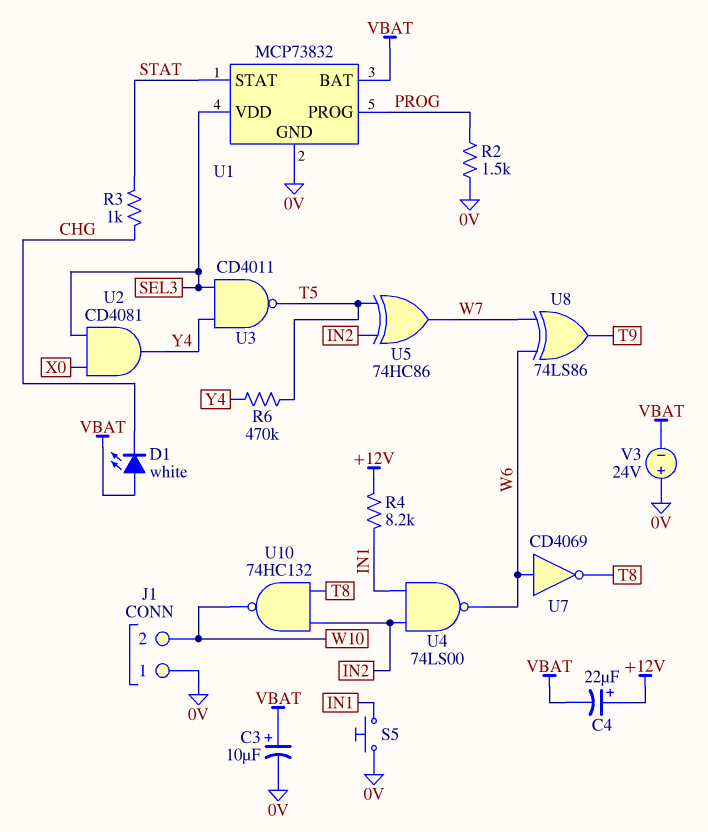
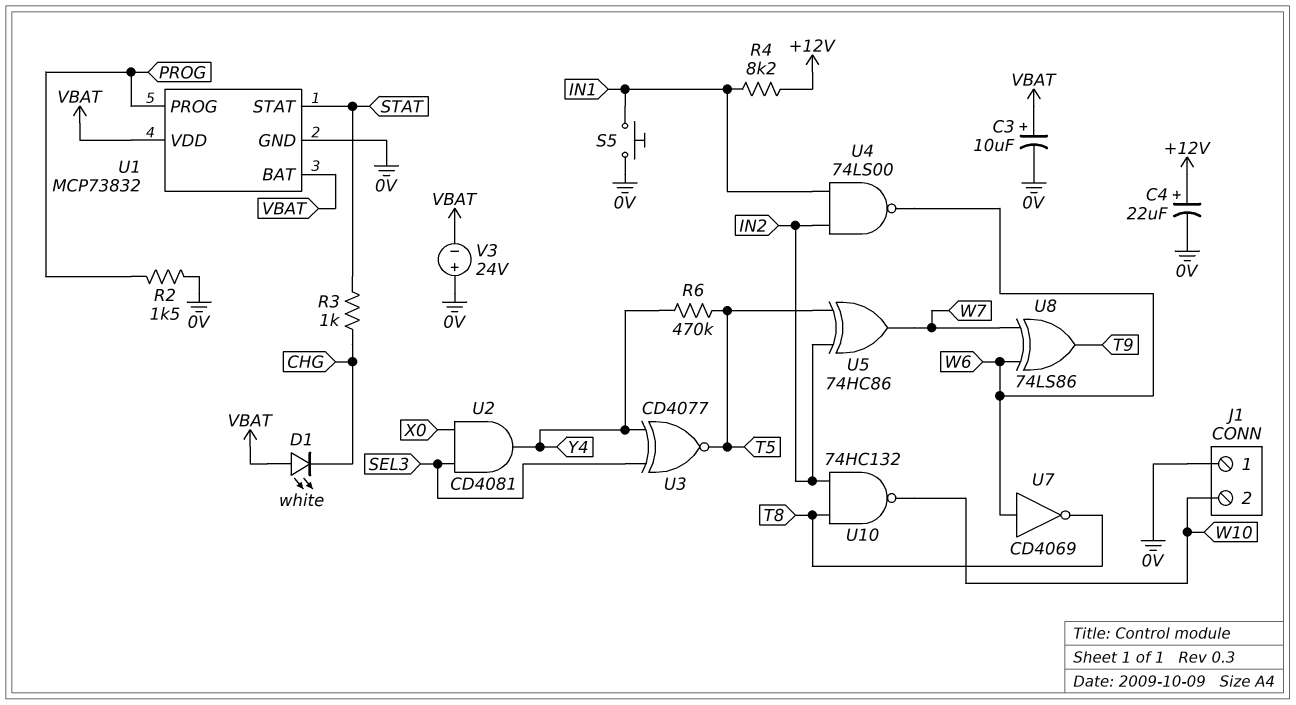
C4: 22uF (plus +12V, minus VBAT) -> 22uF (plus +12V, minus 0V)
U1 pin VDD: SEL3 -> VBAT
U3: NAND CD4011 (in SEL3, in Y4, out T5) -> XNOR CD4077 (in SEL3, in Y4, out T5)

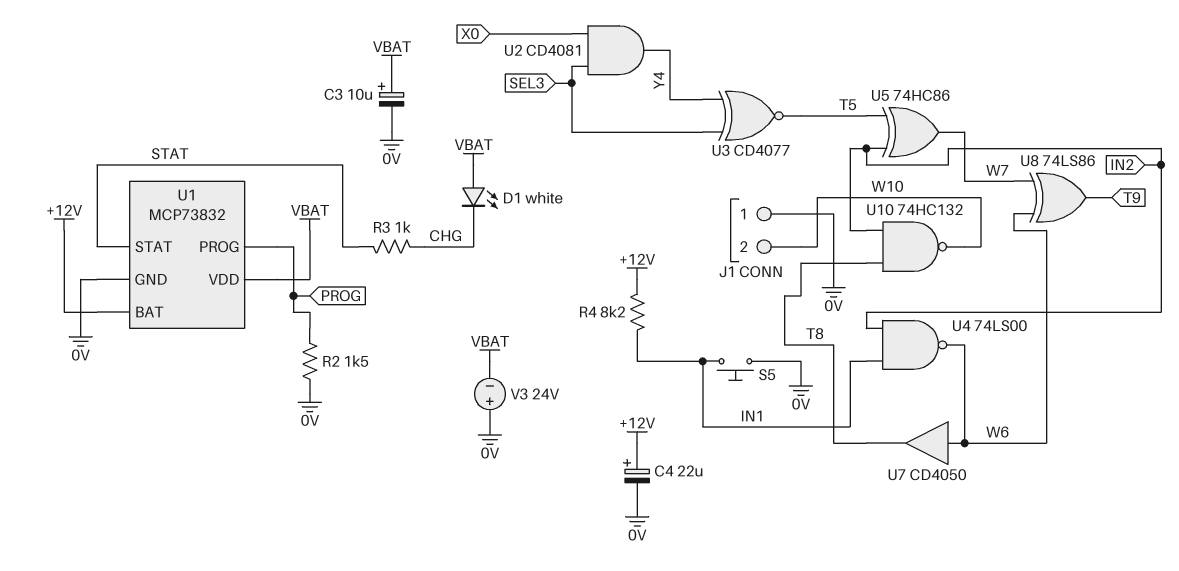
R6: 470k (T5, Y4) -> none
U1 pin BAT: VBAT -> +12V
U7: NOT CD4069 (in W6, out T8) -> buffer CD4050 (in W6, out T8)

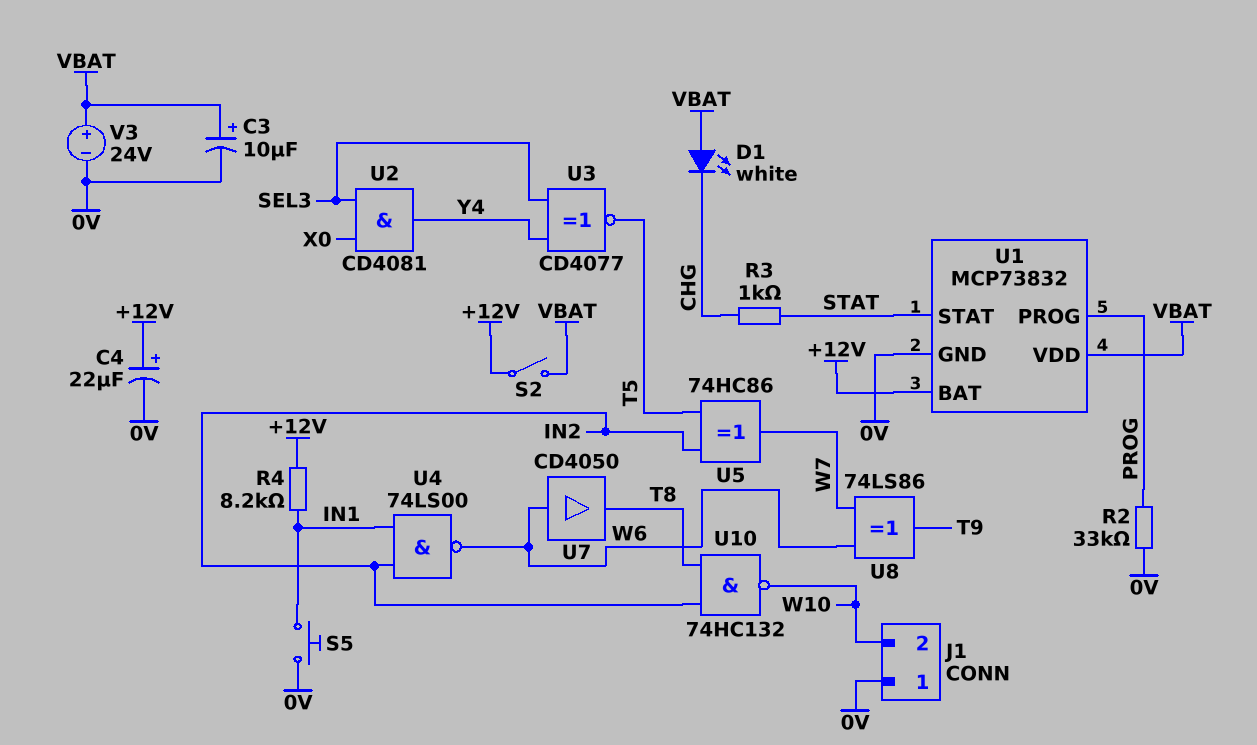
R2: 1.5k (0V, PROG) -> 33k (0V, PROG)
S2: none -> switch (+12V, VBAT)
V3: 24V (plus 0V, minus VBAT) -> 24V (plus VBAT, minus 0V)

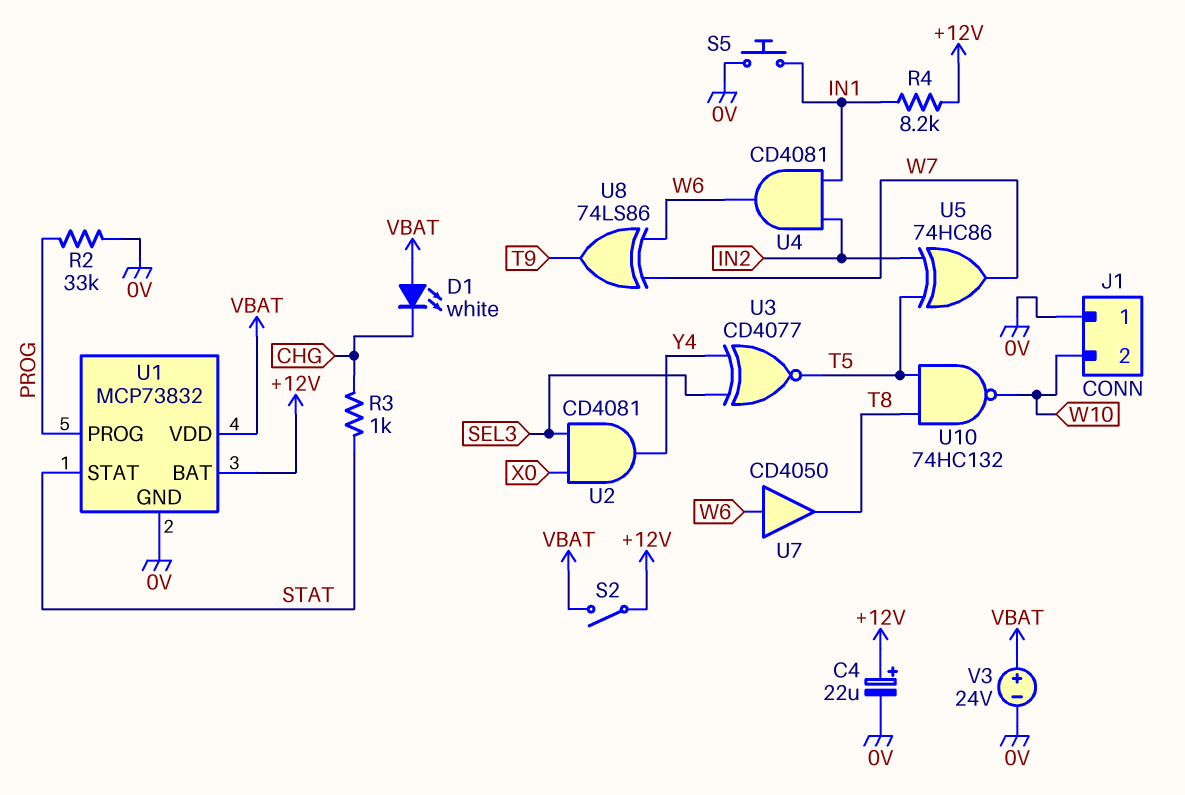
C3: 10uF (plus VBAT, minus 0V) -> none
U4: NAND 74LS00 (in IN1, in IN2, out W6) -> AND CD4081 (in IN1, in IN2, out W6)
U10: NAND 74HC132 (in IN2, in T8, out W10) -> NAND 74HC132 (in T5, in T8, out W10)

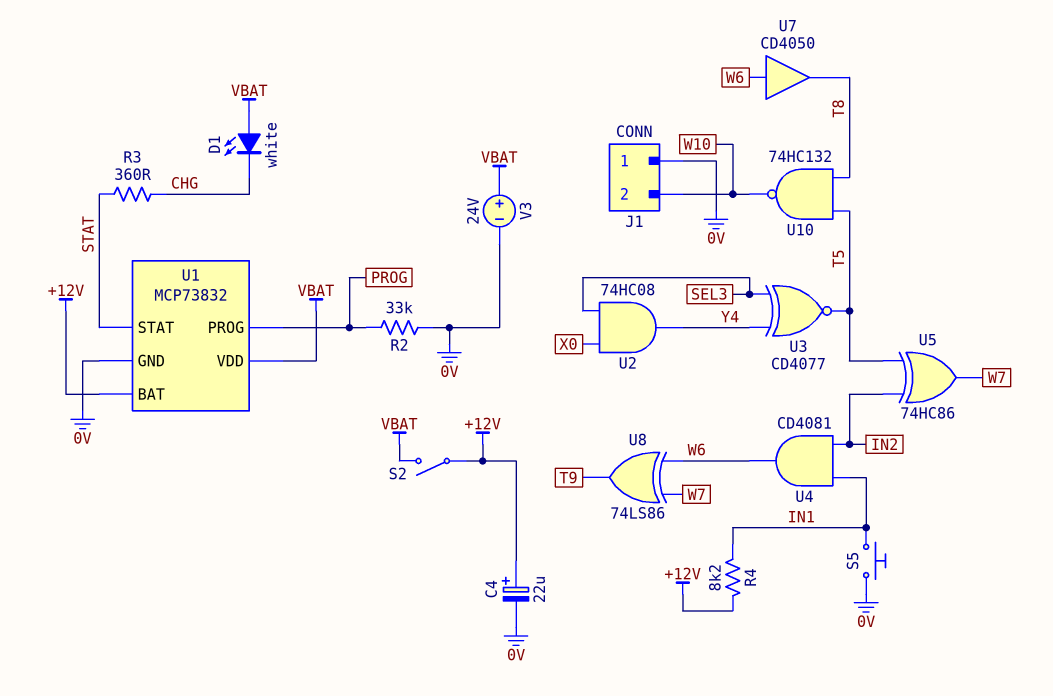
R3: 1k (CHG, STAT) -> 360 (CHG, STAT)
U2: AND CD4081 (in SEL3, in X0, out Y4) -> AND 74HC08 (in SEL3, in X0, out Y4)

